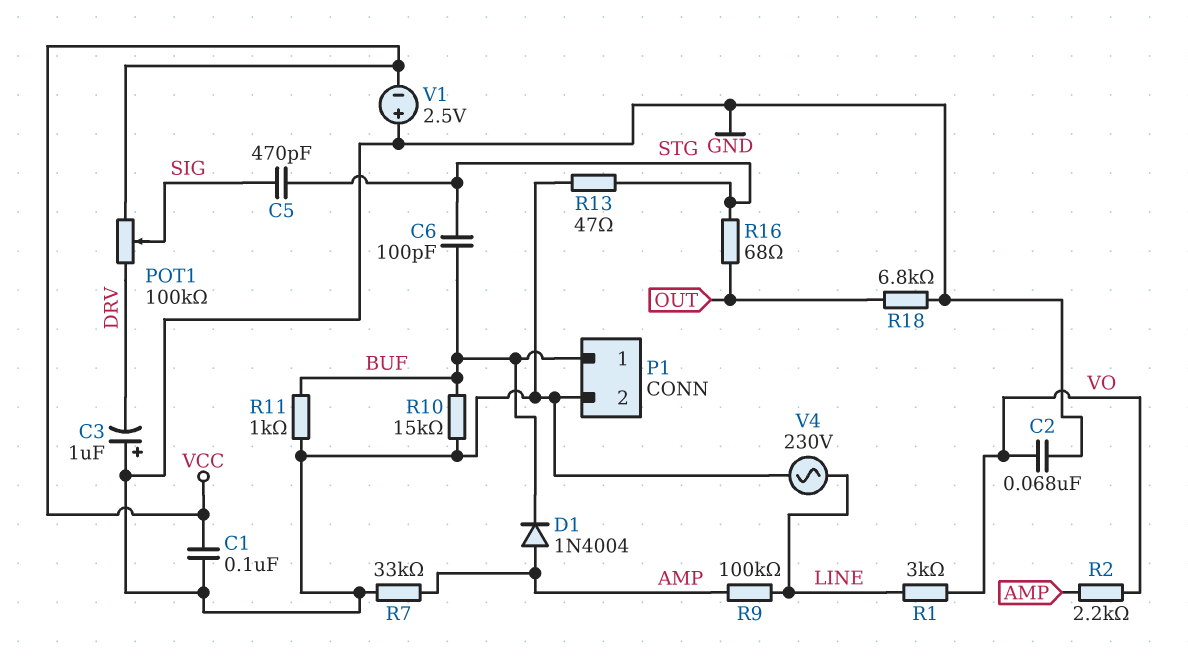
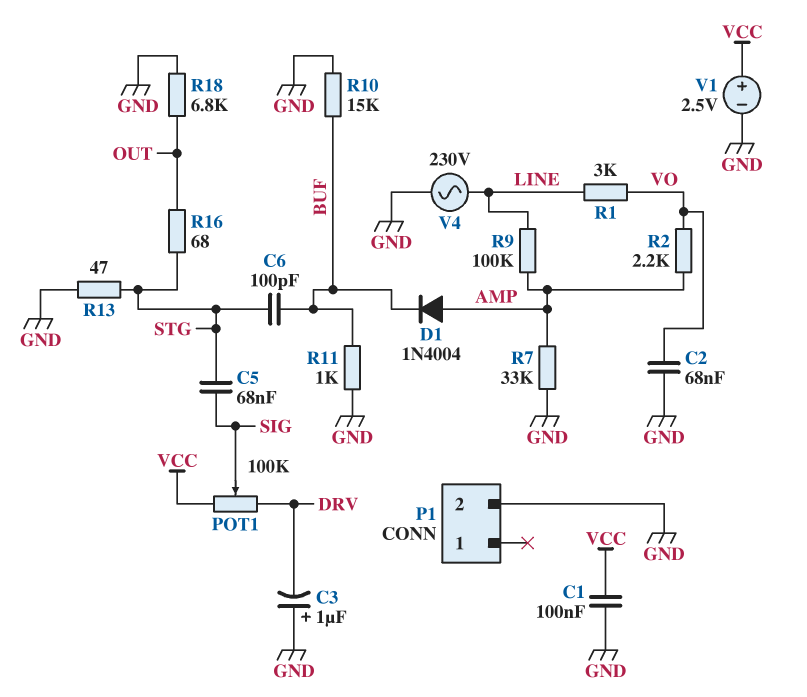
C5: 470pF (SIG, STG) -> 68nF (SIG, STG)
P1 pin 1: BUF -> none
V1: 2.5V (plus GND, minus VCC) -> 2.5V (plus VCC, minus GND)

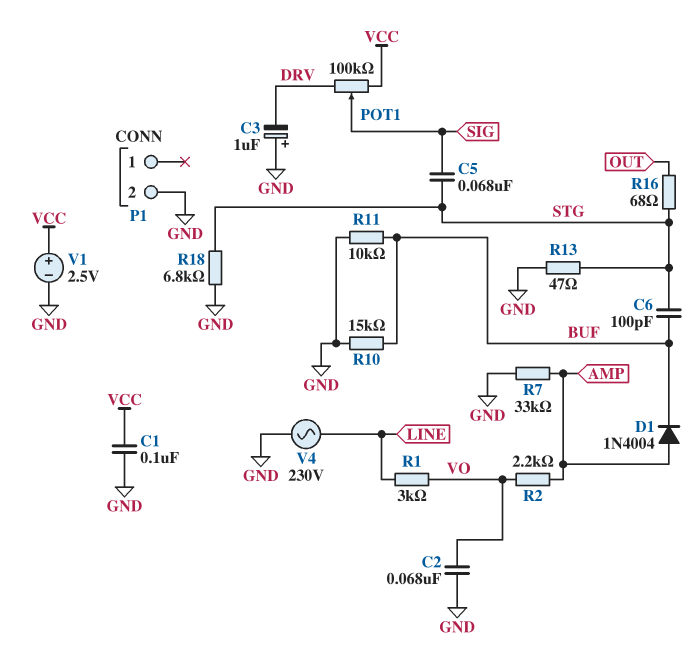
R9: 100k (AMP, LINE) -> none
R11: 1k (BUF, GND) -> 10k (BUF, GND)
R18: 6.8k (GND, OUT) -> 6.8k (GND, STG)

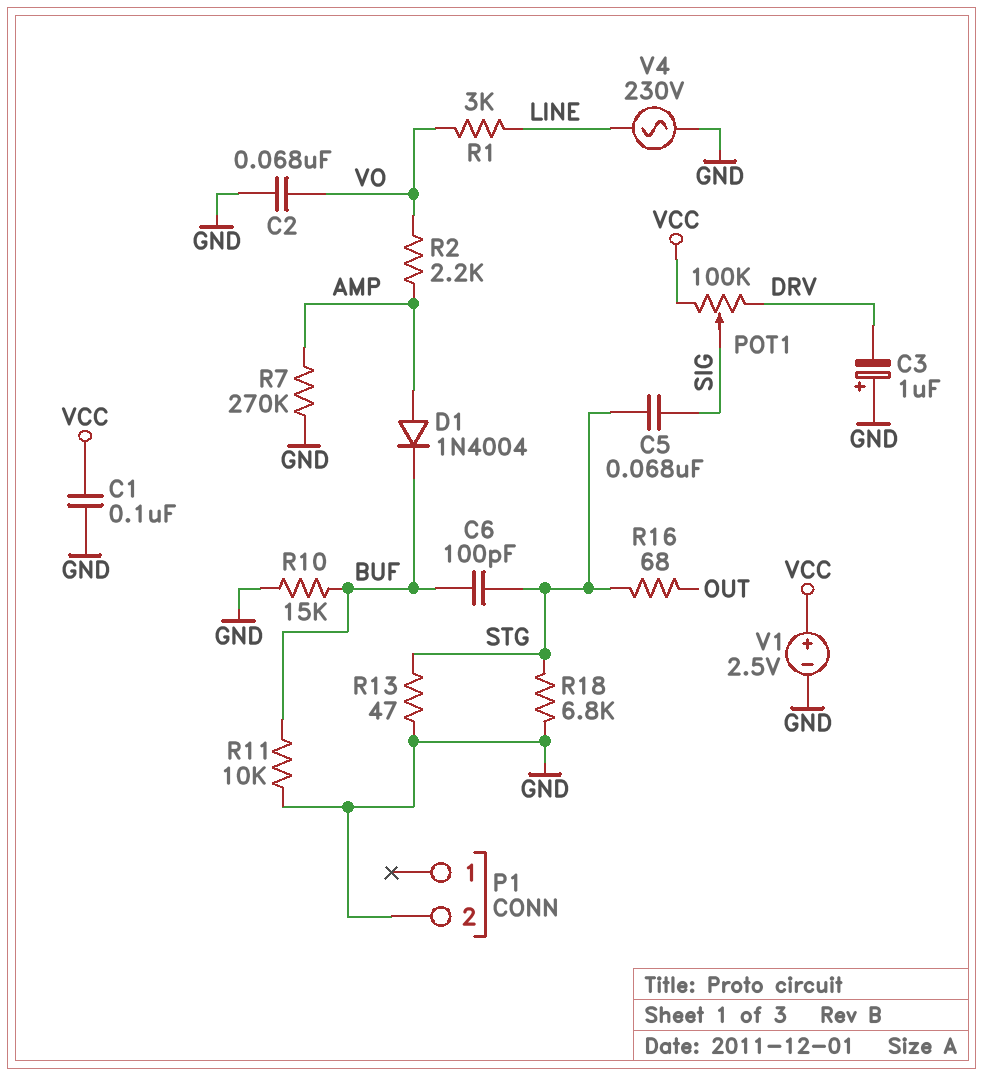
R7: 33k (AMP, GND) -> 270k (AMP, GND)

